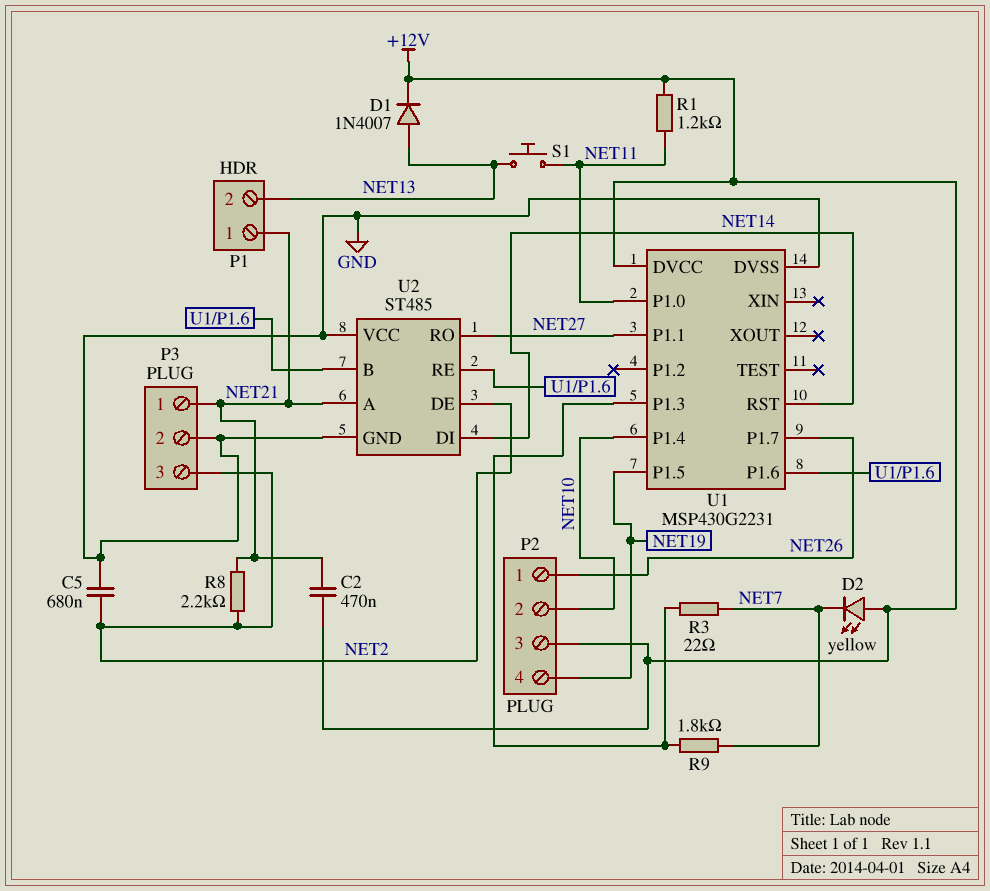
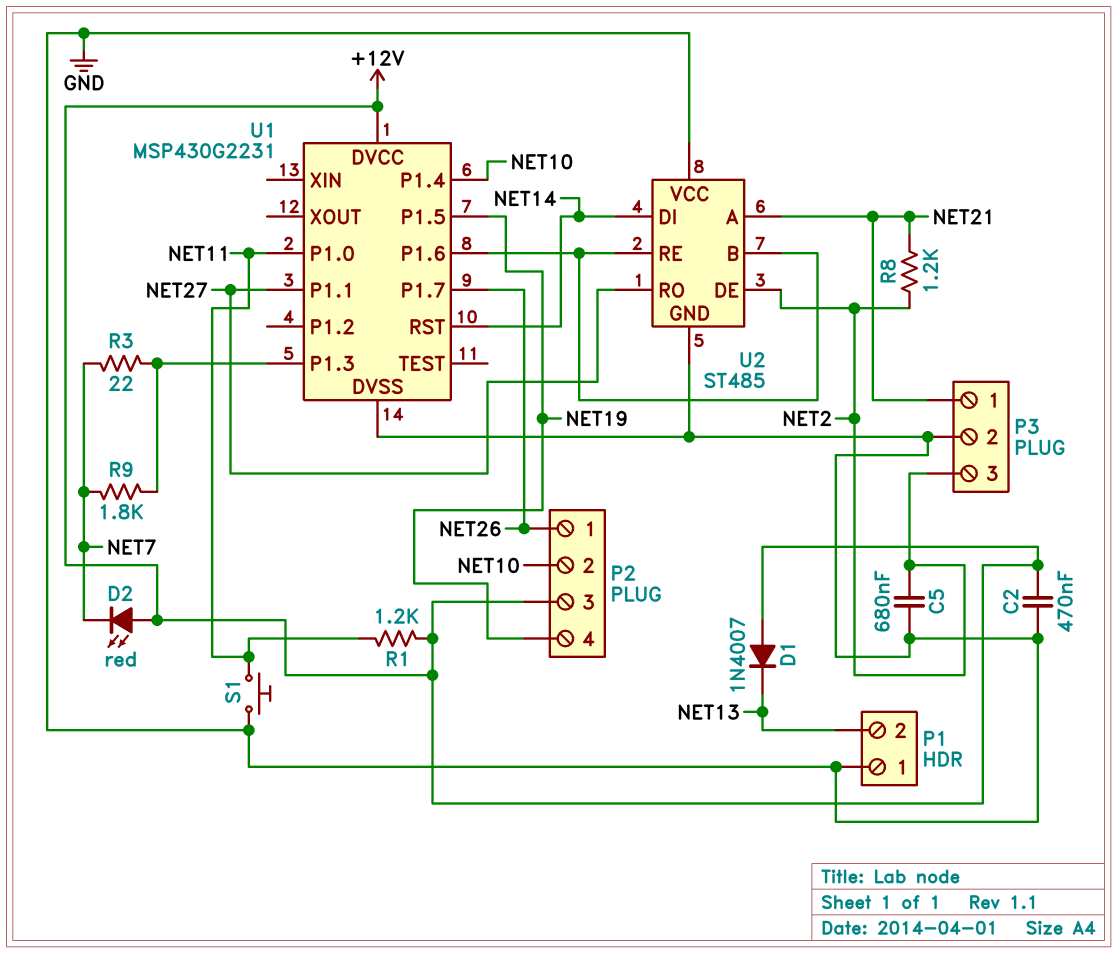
C2: 470nF (+12V, NET21) -> 470nF (+12V, GND)
D1: diode 1N4007 (A NET13, K +12V) -> diode 1N4007 (A +12V, K NET13)
D2: LED yellow (A +12V, K NET7) -> LED red (A +12V, K NET7)
P1 pin 1: NET21 -> GND
R8: 2.2k (NET2, NET21) -> 1.2k (NET2, NET21)
S1: button (NET11, NET13) -> button (GND, NET11)

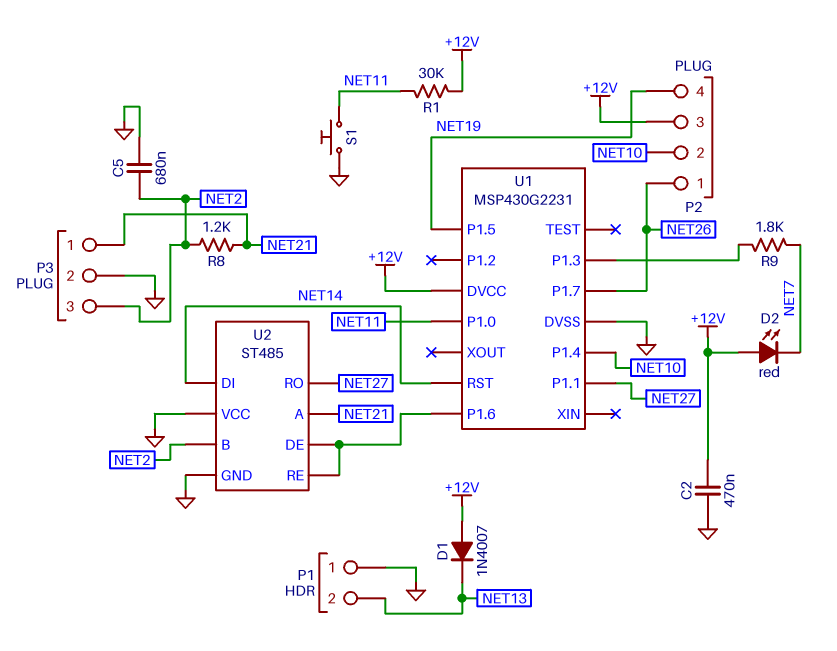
R1: 1.2k (+12V, NET11) -> 30k (+12V, NET11)
R3: 22 (NET7, U1/P1.3) -> none
U2 pin B: U1/P1.6 -> NET2
U2 pin DE: NET2 -> U1/P1.6

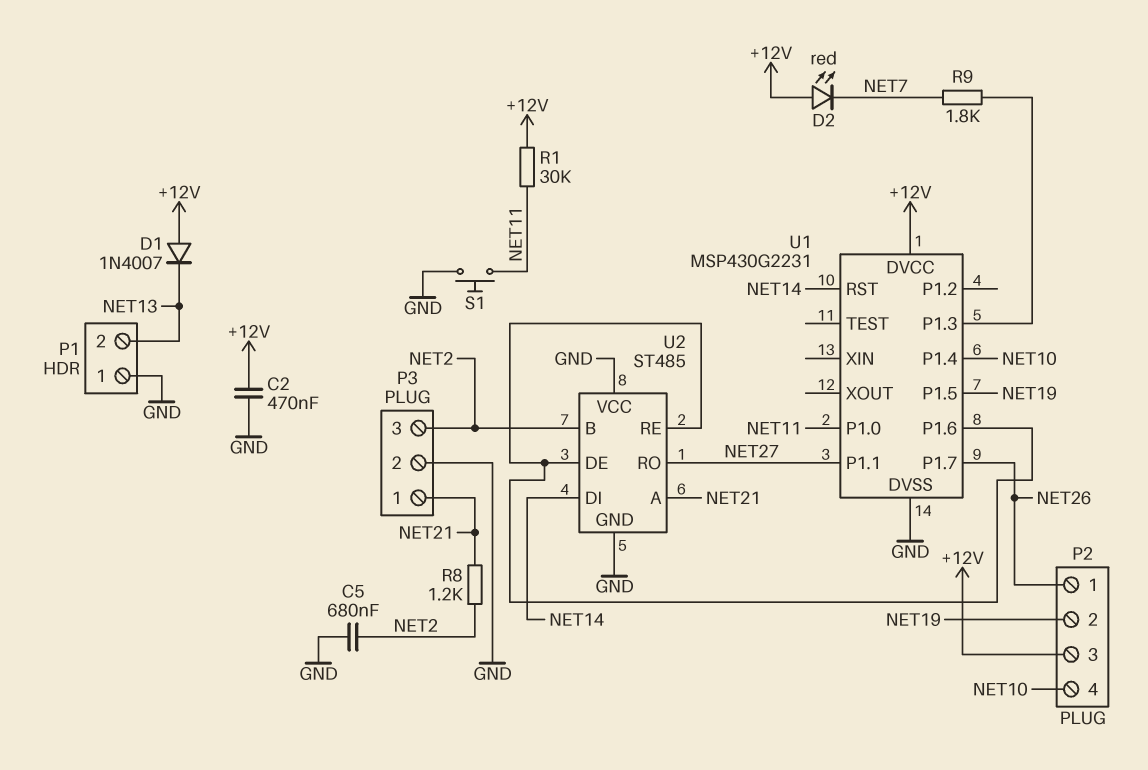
P2 pin 2: NET10 -> NET19
P2 pin 4: NET19 -> NET10

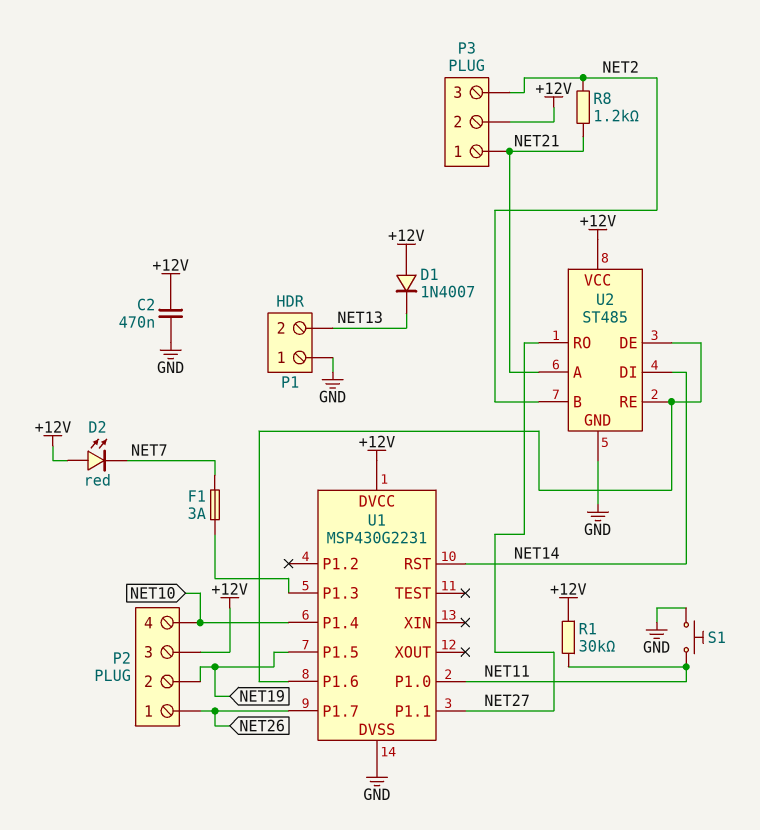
C5: 680nF (GND, NET2) -> none
F1: none -> 3A (NET7, U1/P1.3)
P3 pin 2: GND -> +12V
R9: 1.8k (NET7, U1/P1.3) -> none
U2 pin VCC: GND -> +12V

